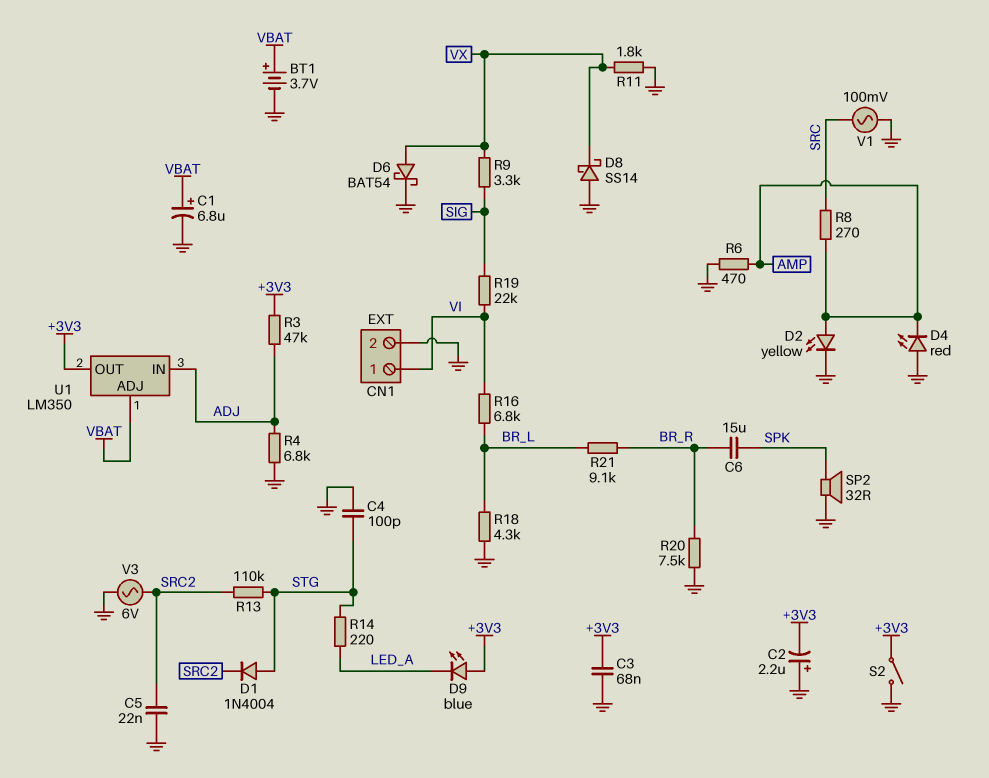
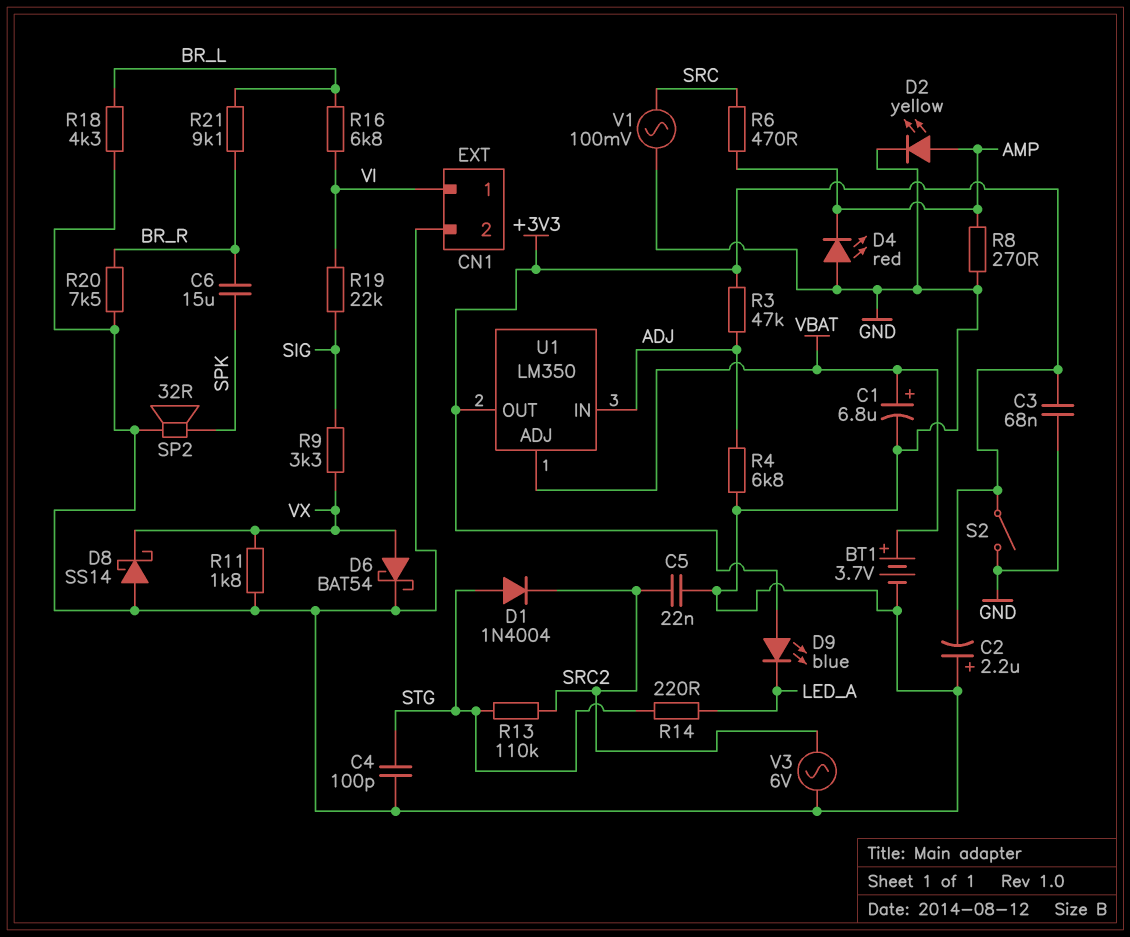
R6: 470 (AMP, GND) -> 470 (AMP, SRC)
R8: 270 (AMP, SRC) -> 270 (AMP, GND)

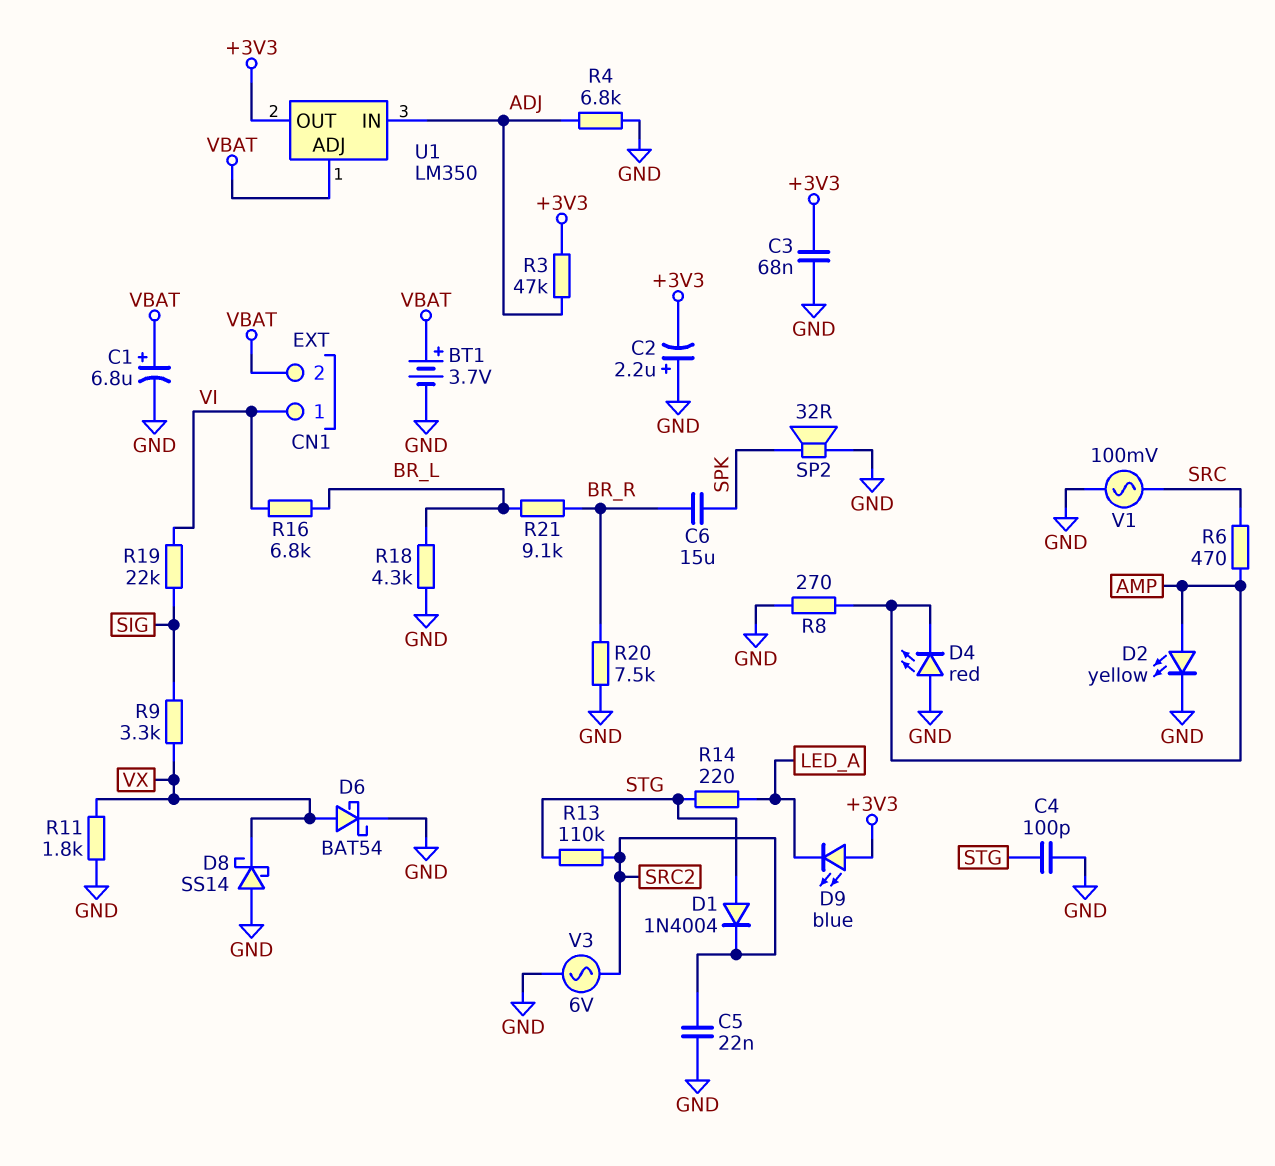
CN1 pin 2: GND -> VBAT
S2: switch (+3V3, GND) -> none

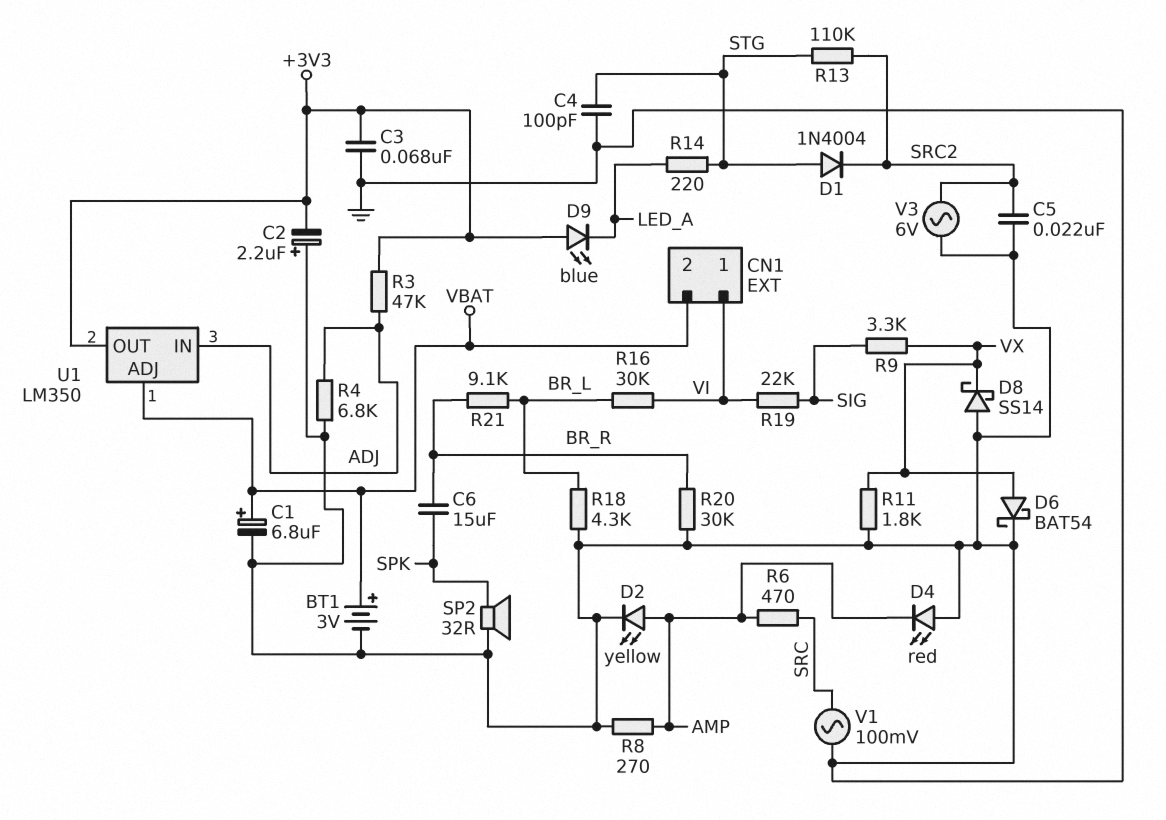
BT1: 3.7V (plus VBAT, minus GND) -> 3V (plus VBAT, minus GND)
R16: 6.8k (BR_L, VI) -> 30k (BR_L, VI)
R20: 7.5k (BR_R, GND) -> 30k (BR_R, GND)

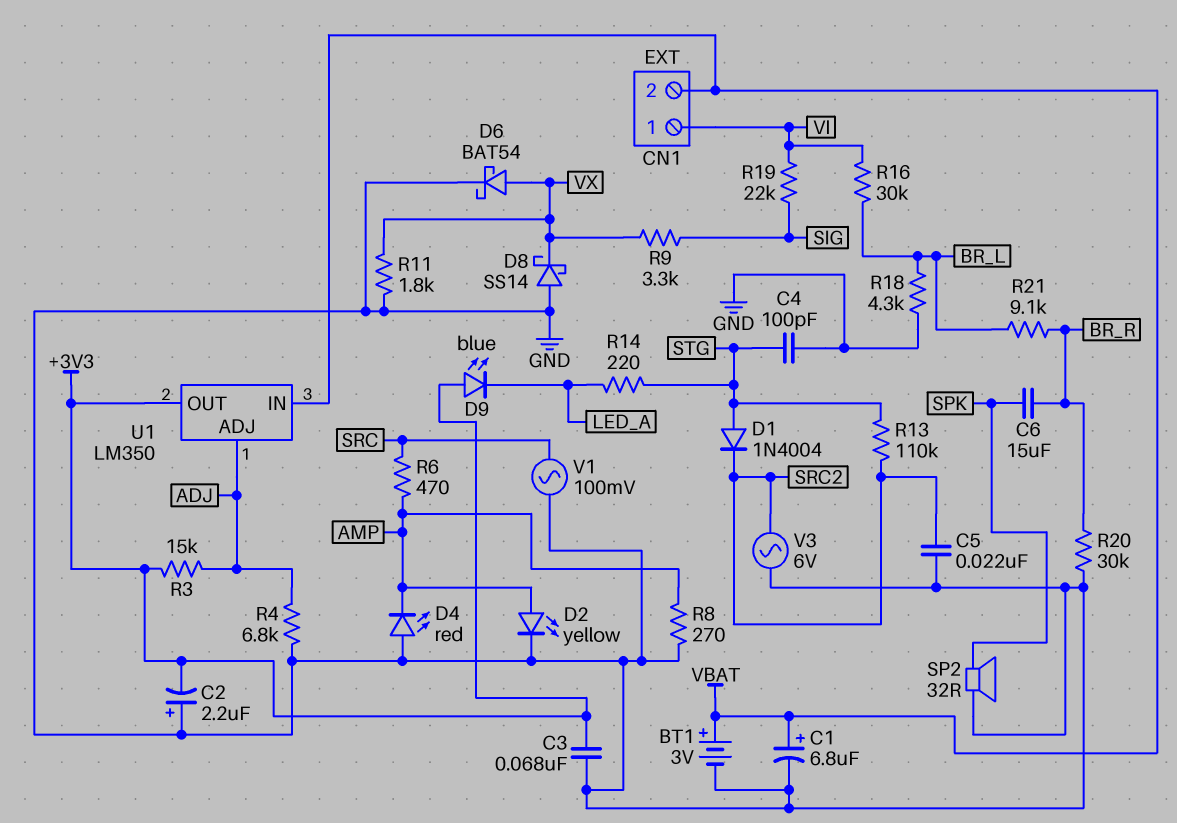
R3: 47k (+3V3, ADJ) -> 15k (+3V3, ADJ)
U1 pin ADJ: VBAT -> ADJ
U1 pin IN: ADJ -> VBAT

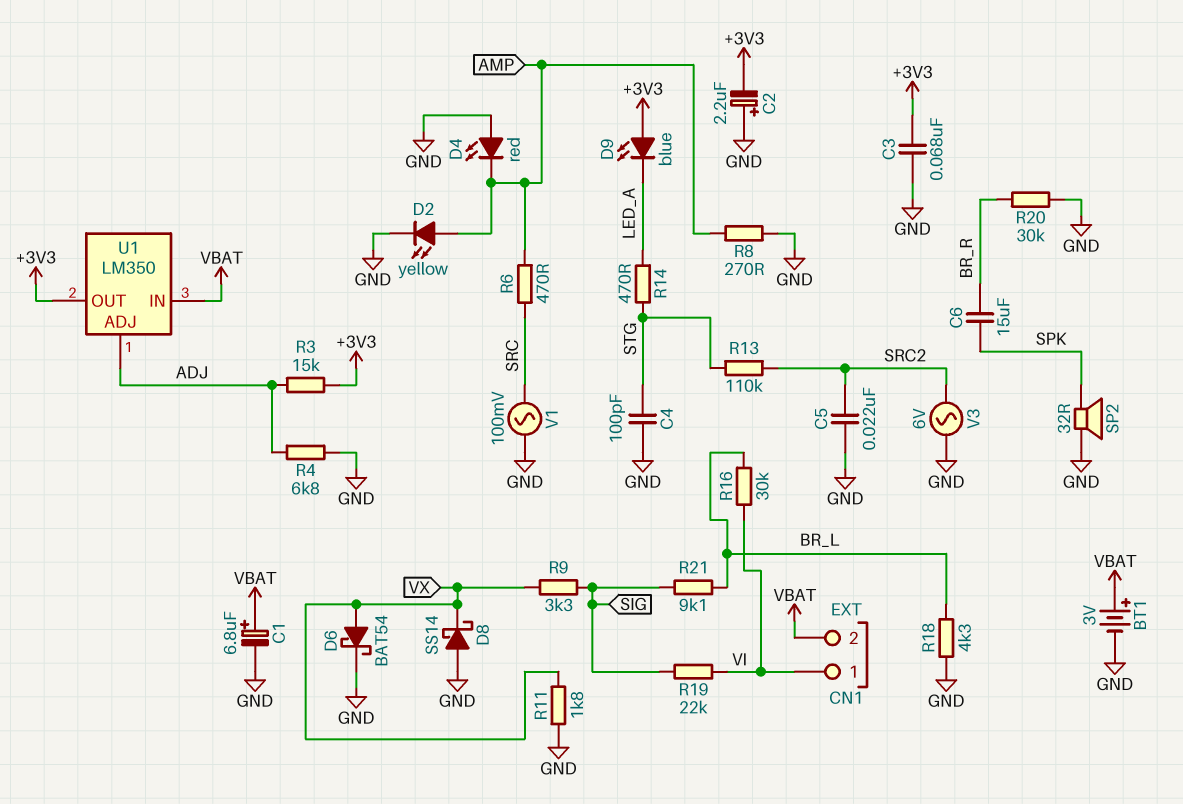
D1: diode 1N4004 (A STG, K SRC2) -> none
R14: 220 (LED_A, STG) -> 470 (LED_A, STG)
R21: 9.1k (BR_L, BR_R) -> 9.1k (BR_L, SIG)

